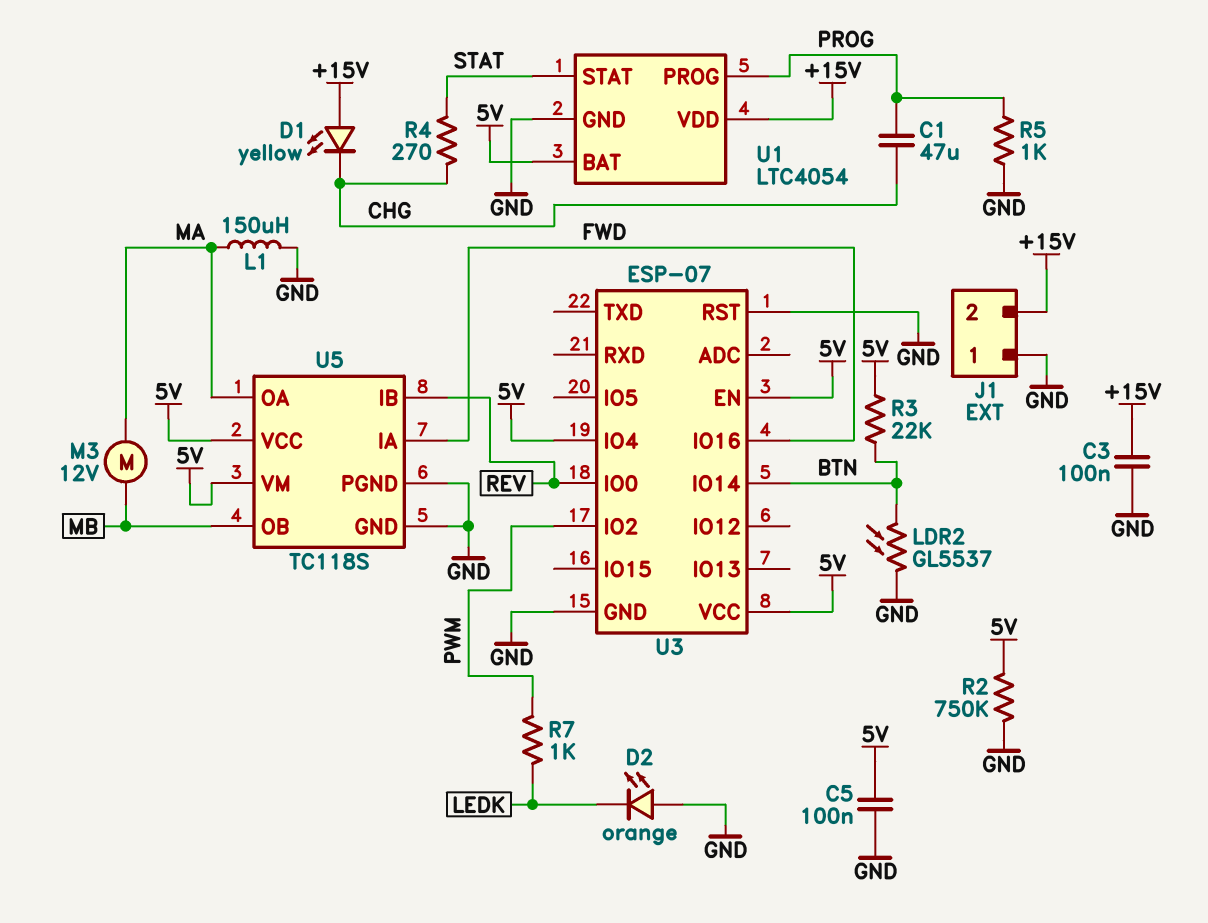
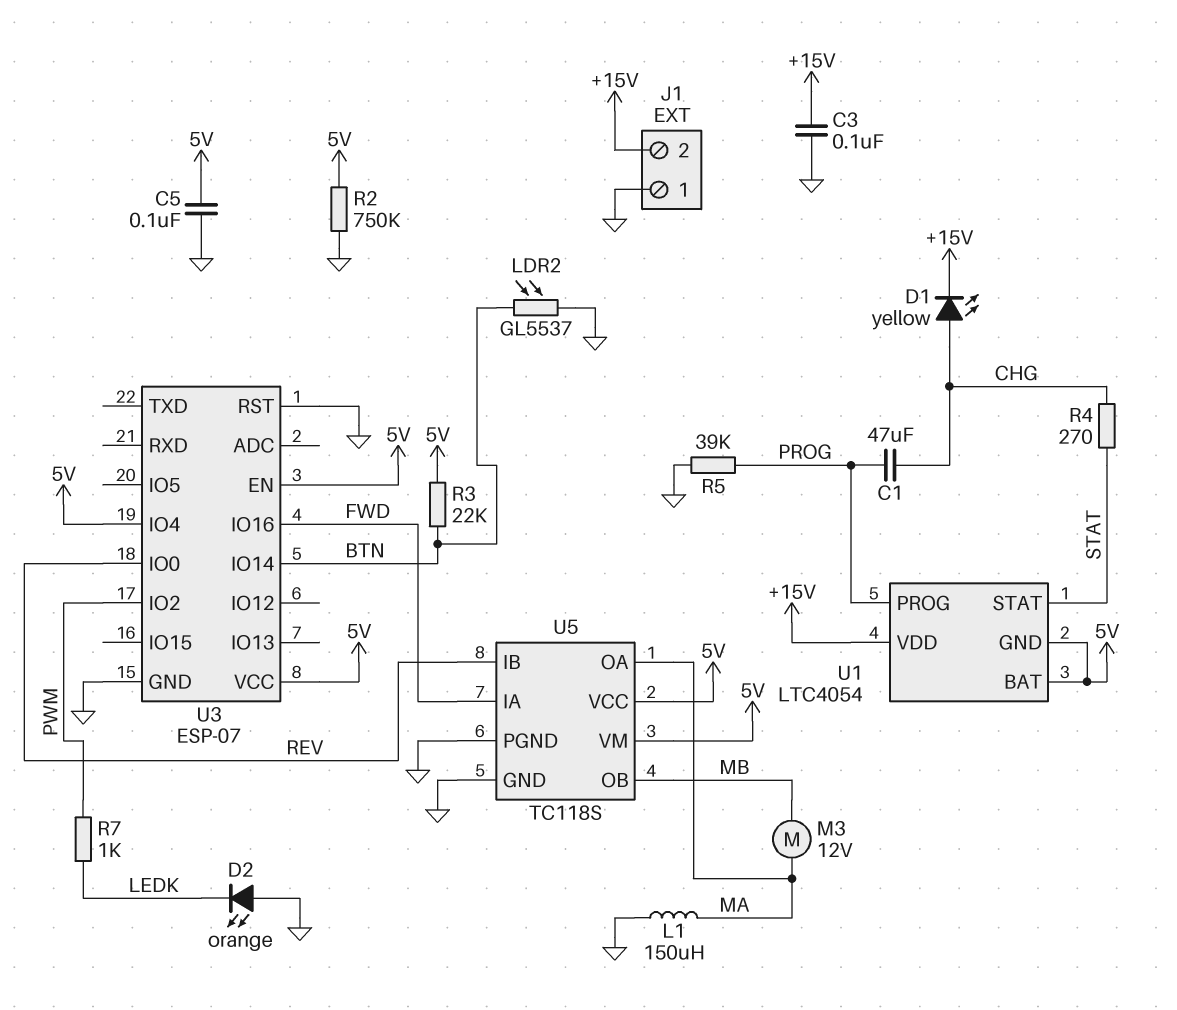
D1: LED yellow (A +15V, K CHG) -> LED yellow (A CHG, K +15V)
R5: 1k (GND, PROG) -> 39k (GND, PROG)
U1 pin GND: GND -> 5V

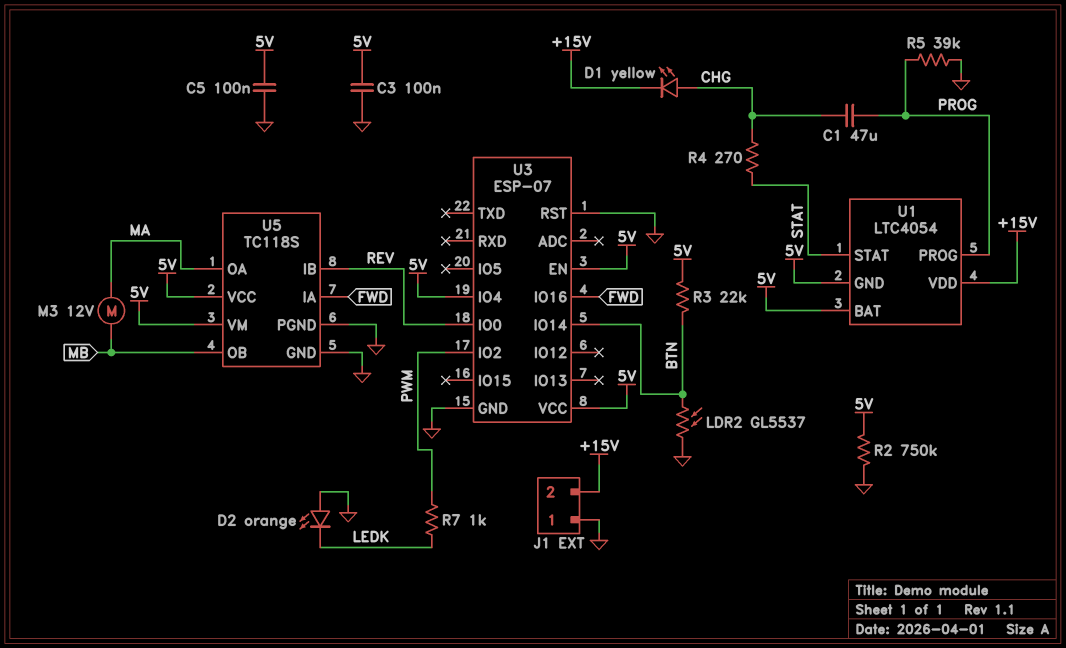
C3: 100nF (+15V, GND) -> 100nF (5V, GND)
L1: 150uH (GND, MA) -> none

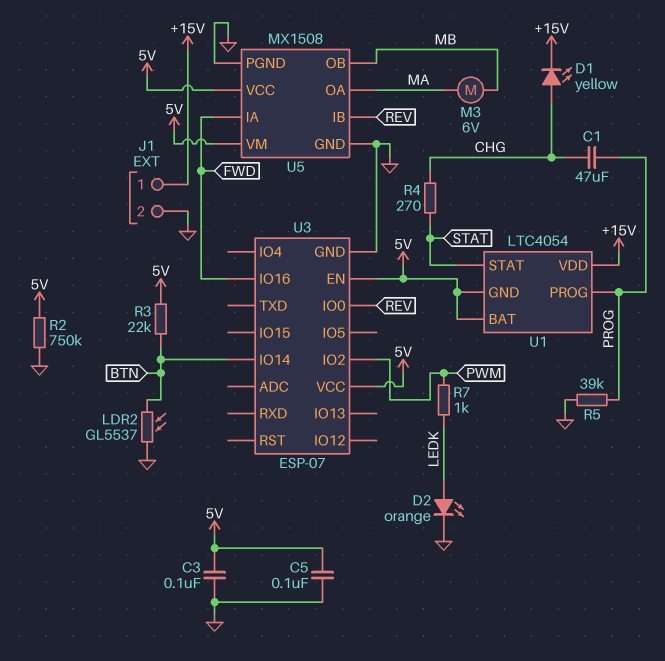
D2: LED orange (A GND, K LEDK) -> LED orange (A LEDK, K GND)
J1 pin 1: GND -> +15V
J1 pin 2: +15V -> GND
M3: motor 12V (MA, MB) -> motor 6V (MA, MB)
U3 pin IO4: 5V -> none
U3 pin RST: GND -> none
U5: TC118S -> MX1508

